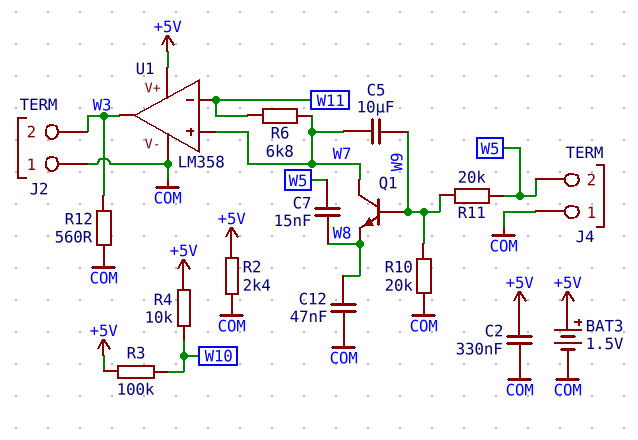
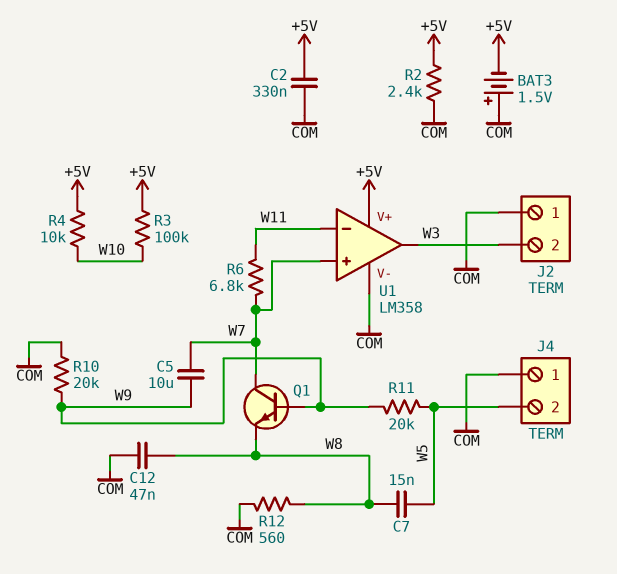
BAT3: 1.5V (plus +5V, minus COM) -> 1.5V (plus COM, minus +5V)
R12: 560 (COM, W3) -> 560 (COM, W8)

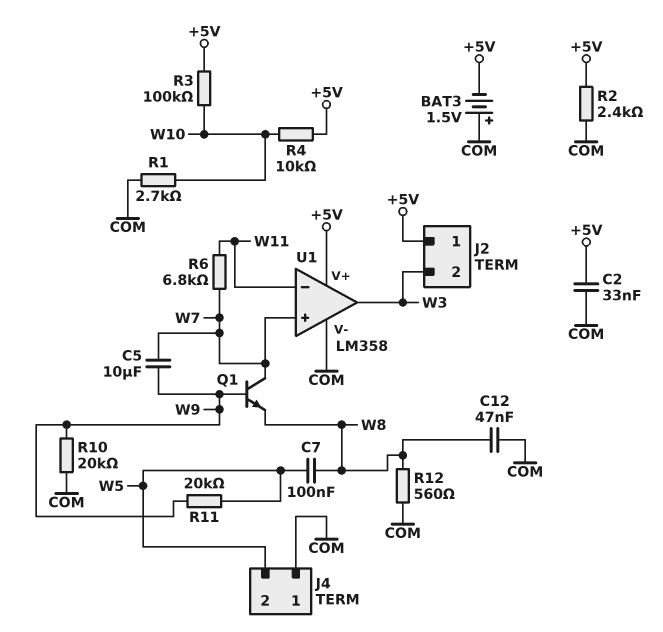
C2: 330nF (+5V, COM) -> 33nF (+5V, COM)
C7: 15nF (W5, W8) -> 100nF (W5, W8)
J2 pin 1: COM -> +5V
R1: none -> 2.7k (COM, W10)

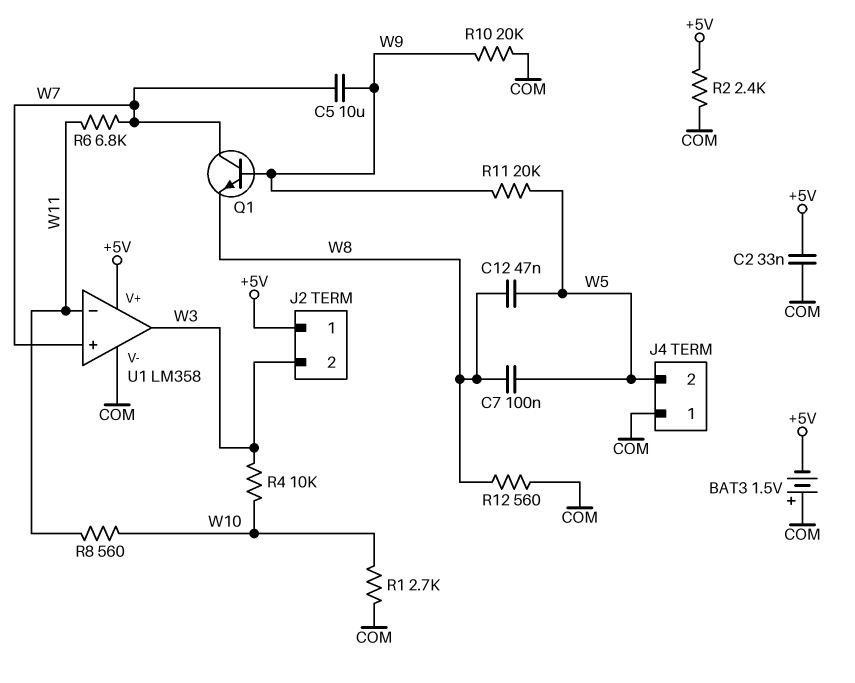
C12: 47nF (COM, W8) -> 47nF (W5, W8)
R3: 100k (+5V, W10) -> none
R4: 10k (+5V, W10) -> 10k (W3, W10)
R8: none -> 560 (W10, W11)

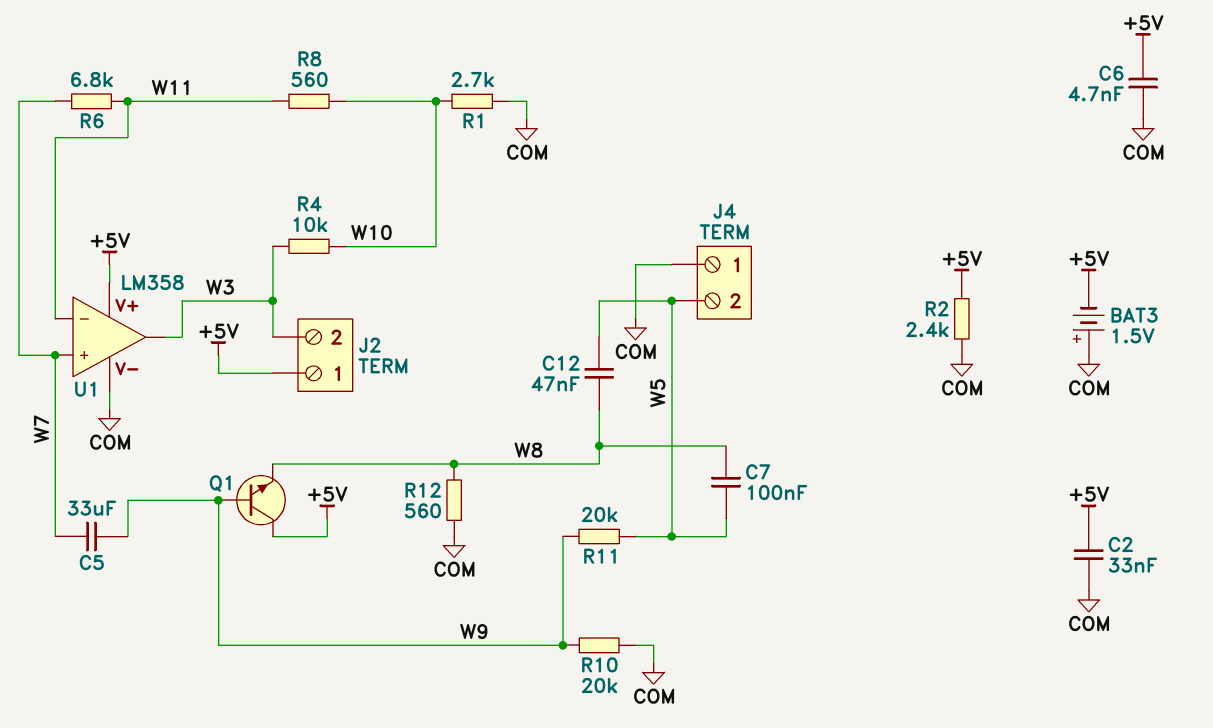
C5: 10uF (W7, W9) -> 33uF (W7, W9)
C6: none -> 4.7nF (+5V, COM)
Q1: NPN (B W9, C W7, E W8) -> NPN (B W9, C +5V, E W8)

